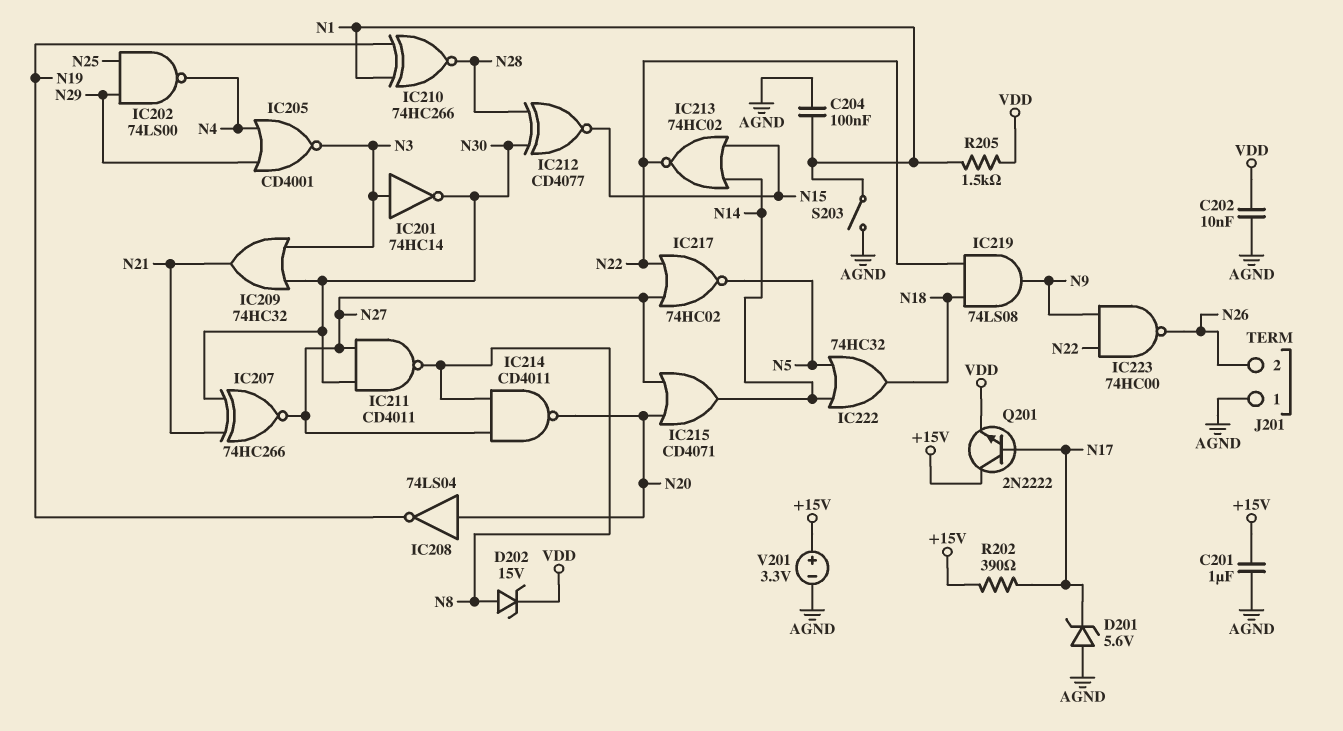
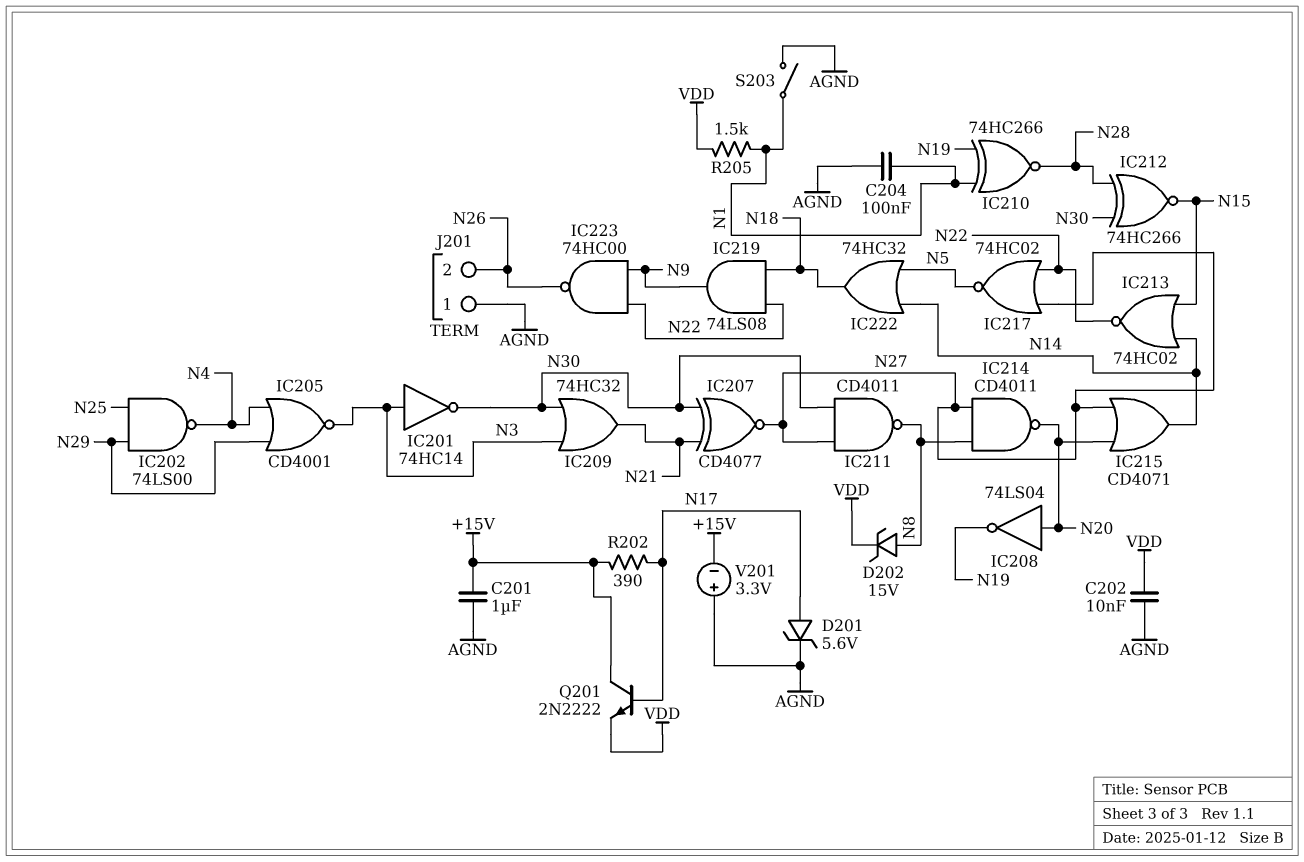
D201: zener 5.6V (A AGND, K N17) -> zener 5.6V (A N17, K AGND)
IC207: XNOR 74HC266 (in N21, in N30, out N27) -> XNOR CD4077 (in N21, in N30, out N27)
IC212: XNOR CD4077 (in N28, in N30, out N15) -> XNOR 74HC266 (in N28, in N30, out N15)
V201: 3.3V (plus +15V, minus AGND) -> 3.3V (plus AGND, minus +15V)

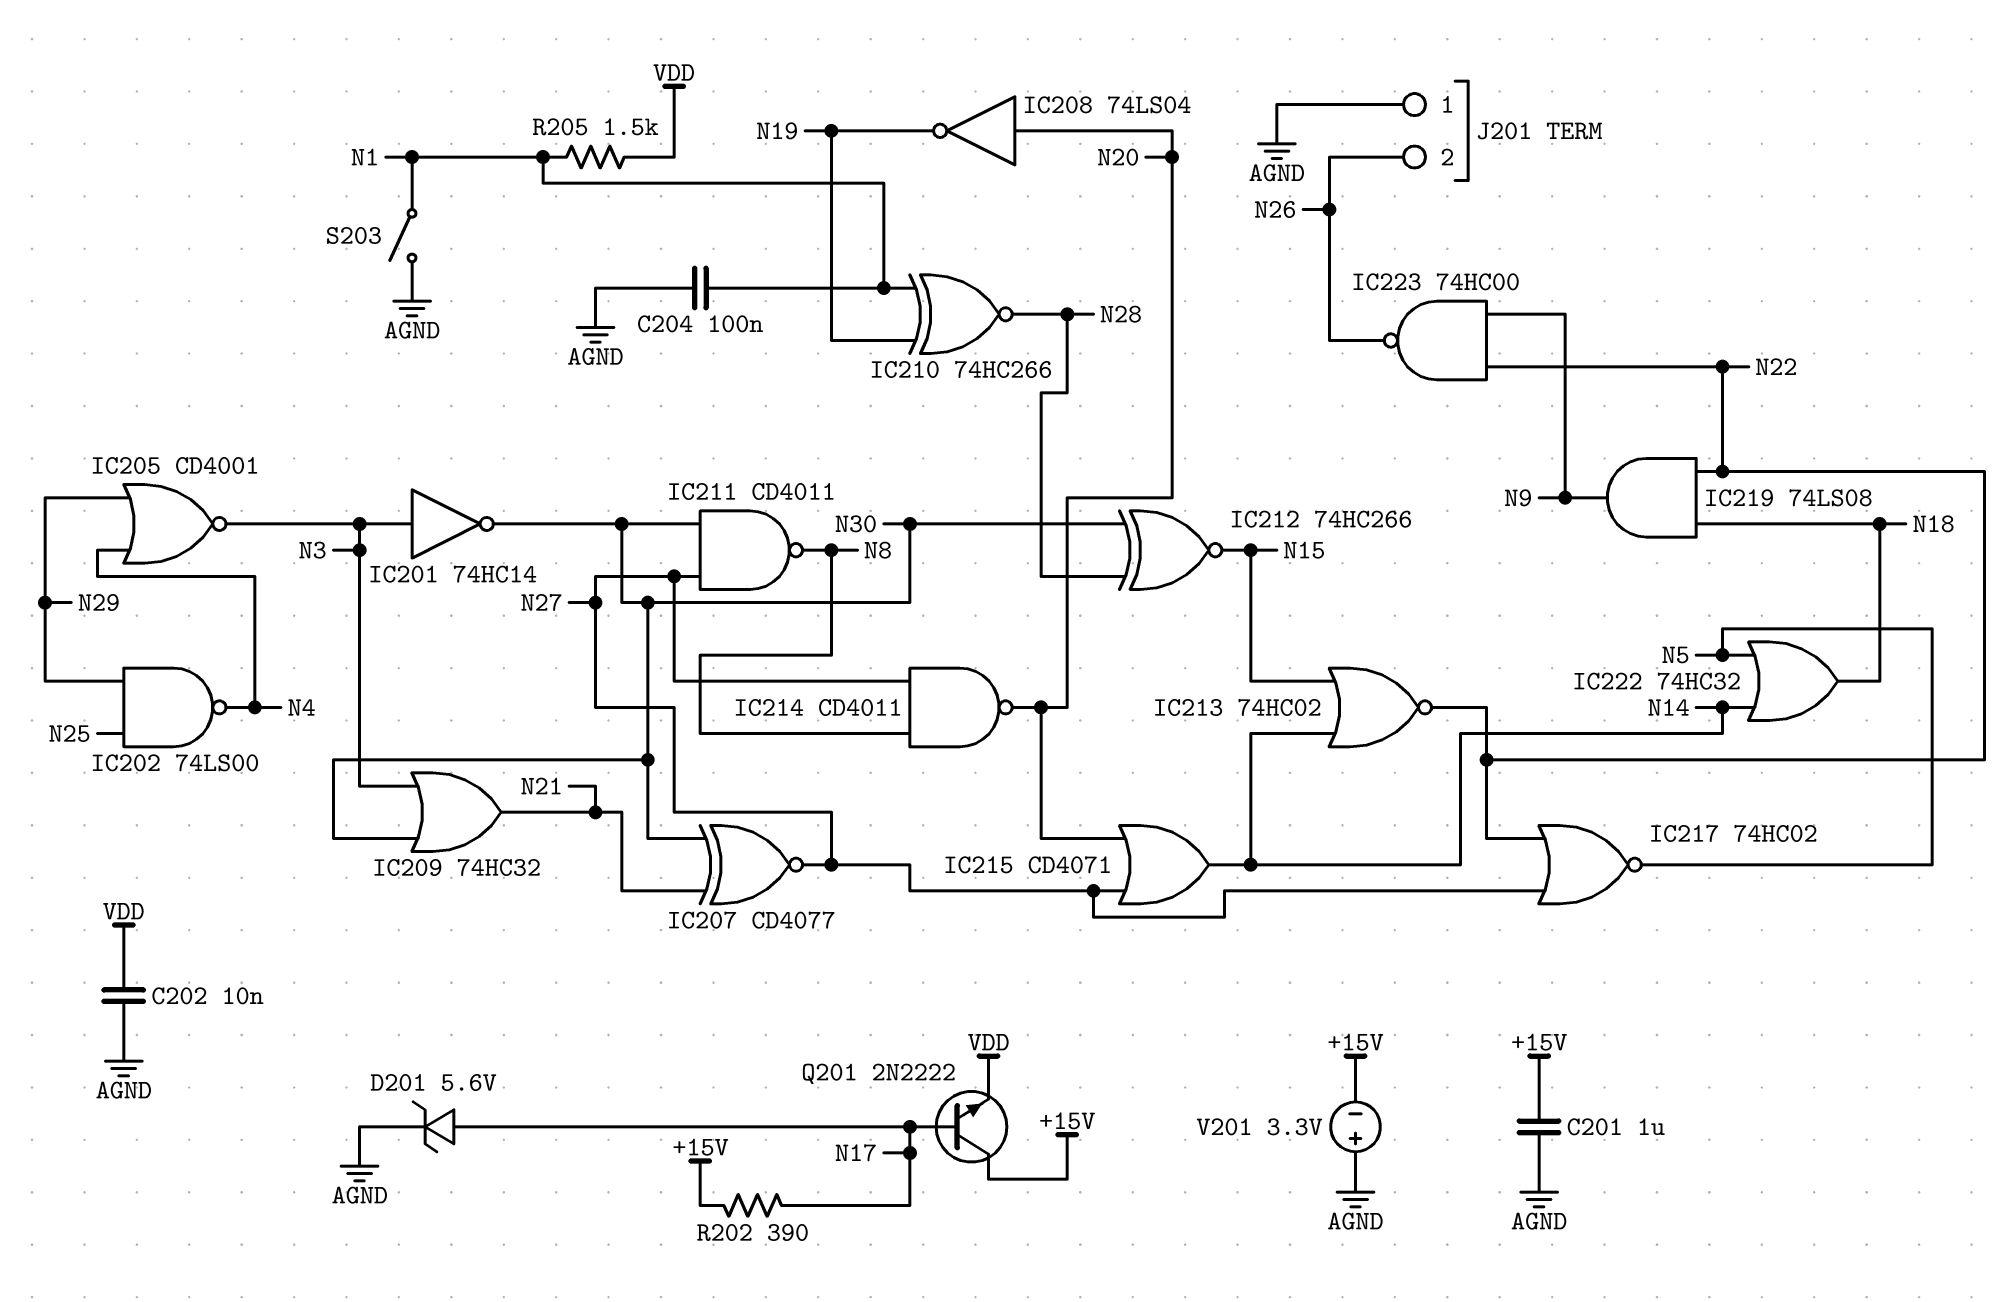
D202: zener 15V (A N8, K VDD) -> none

